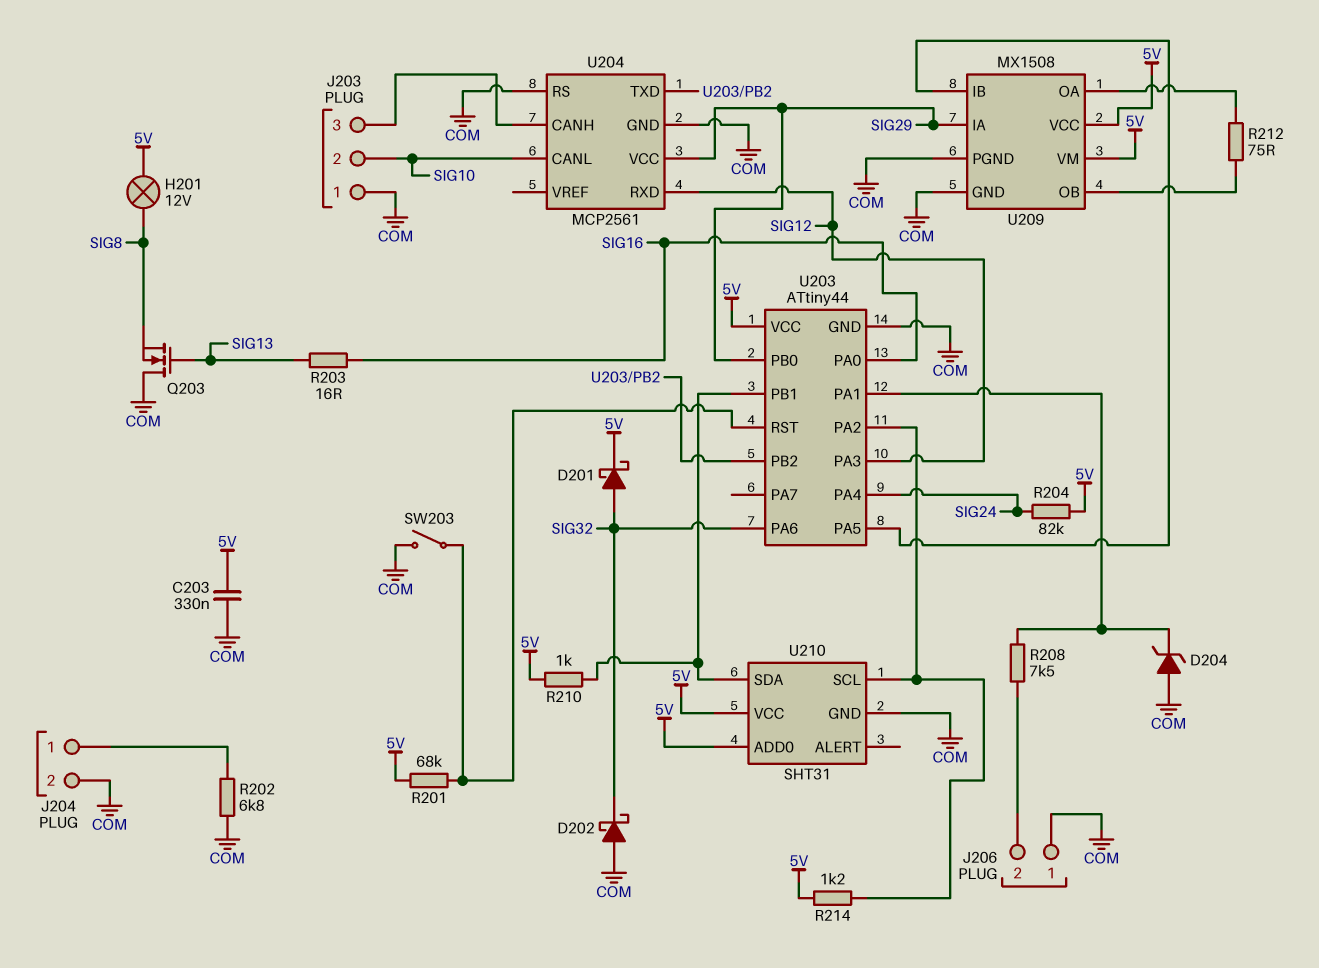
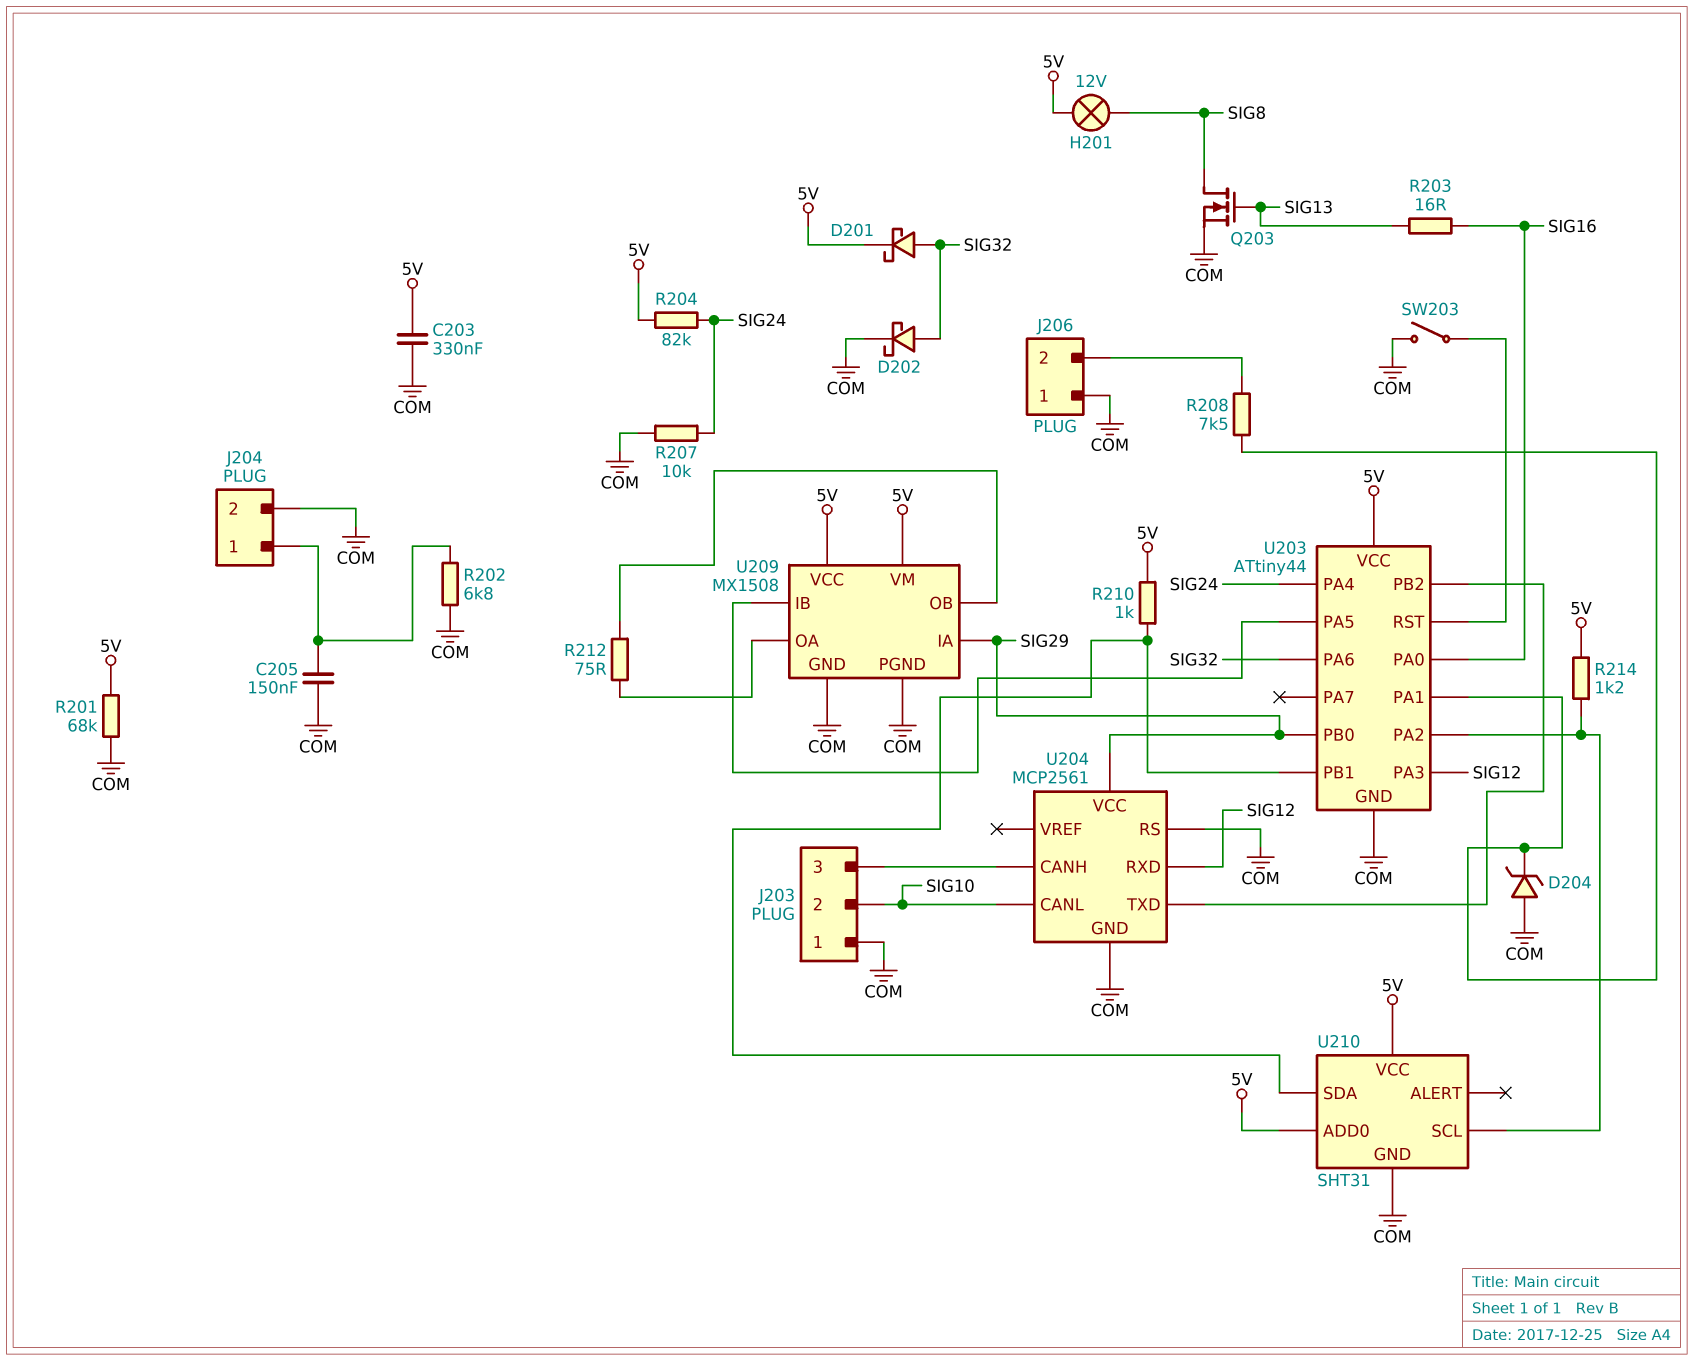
C205: none -> 150nF (COM, J204/1)
D202: schottky (A COM, K SIG32) -> schottky (A SIG32, K COM)
Q203: NMOS (G SIG13, D COM, S SIG8) -> NMOS (G SIG13, D SIG8, S COM)
R201: 68k (5V, U203/RST) -> 68k (5V, COM)
R207: none -> 10k (COM, SIG24)

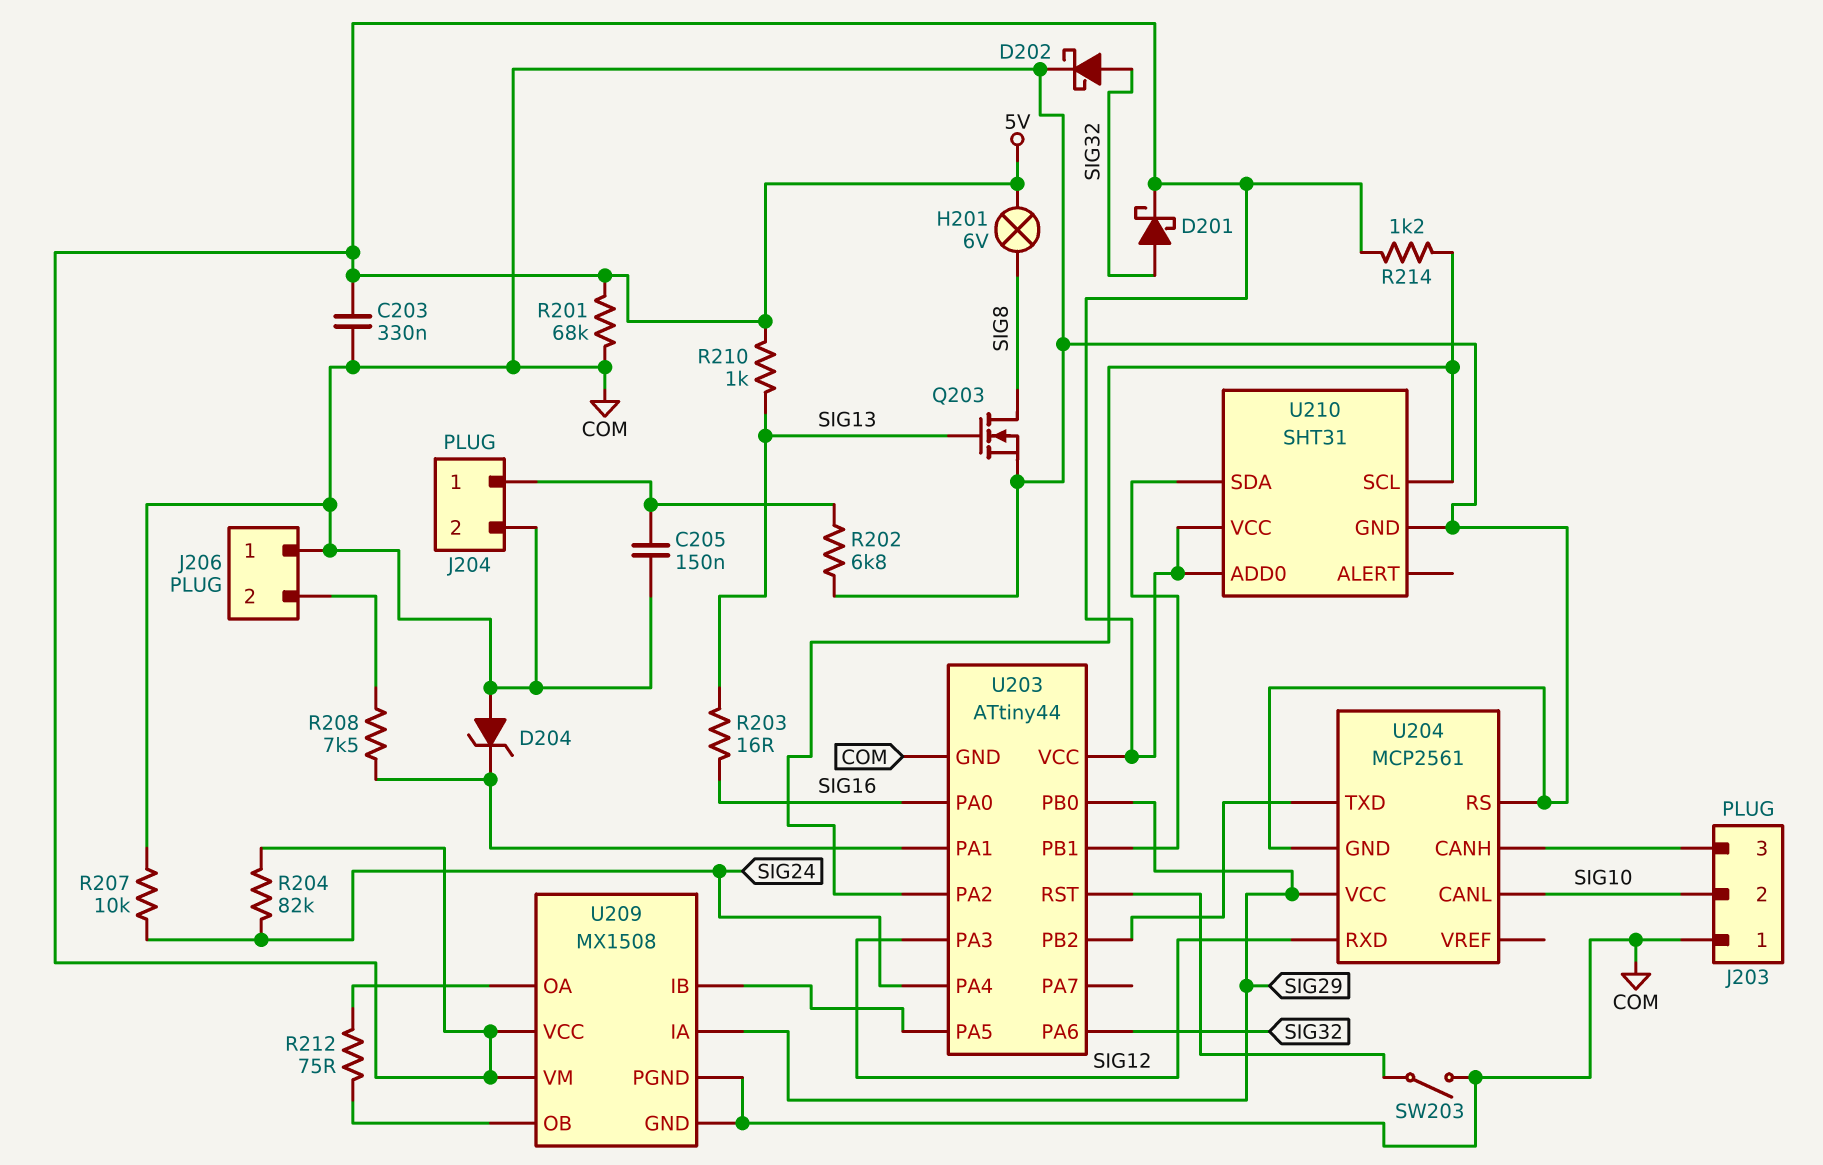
H201: lamp 12V (5V, SIG8) -> lamp 6V (5V, SIG8)
R210: 1k (5V, U203/PB1) -> 1k (5V, SIG13)

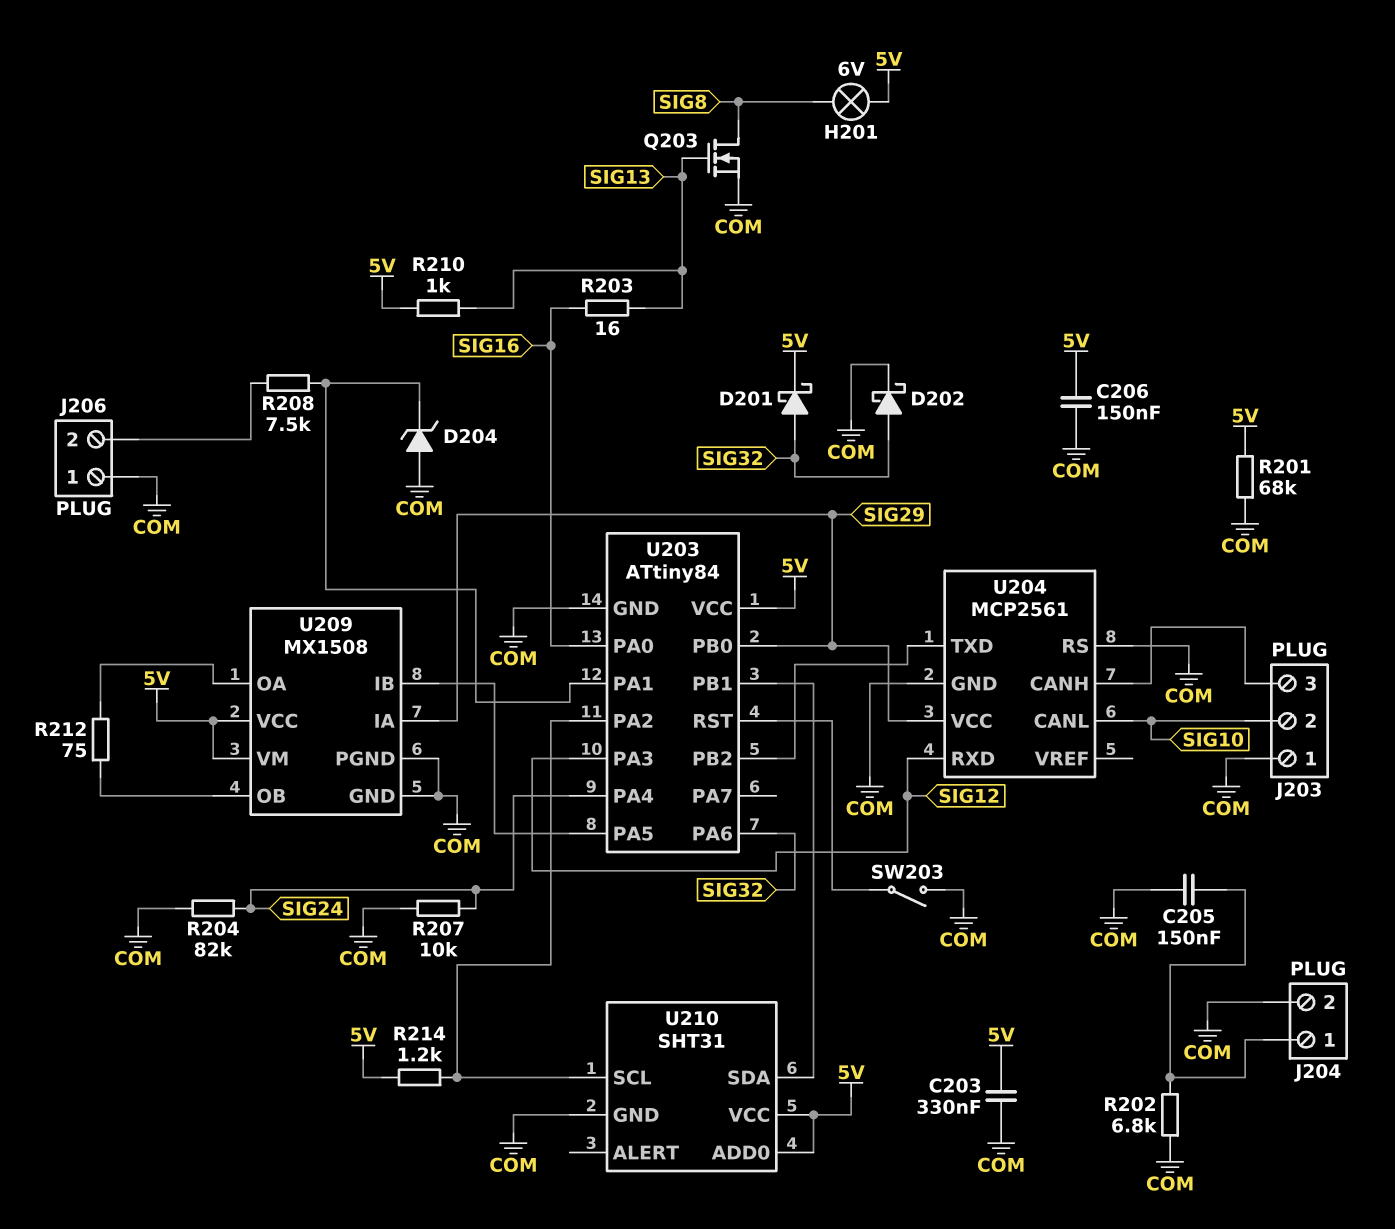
C206: none -> 150nF (5V, COM)
R204: 82k (5V, SIG24) -> 82k (COM, SIG24)
U203: ATtiny44 -> ATtiny84

